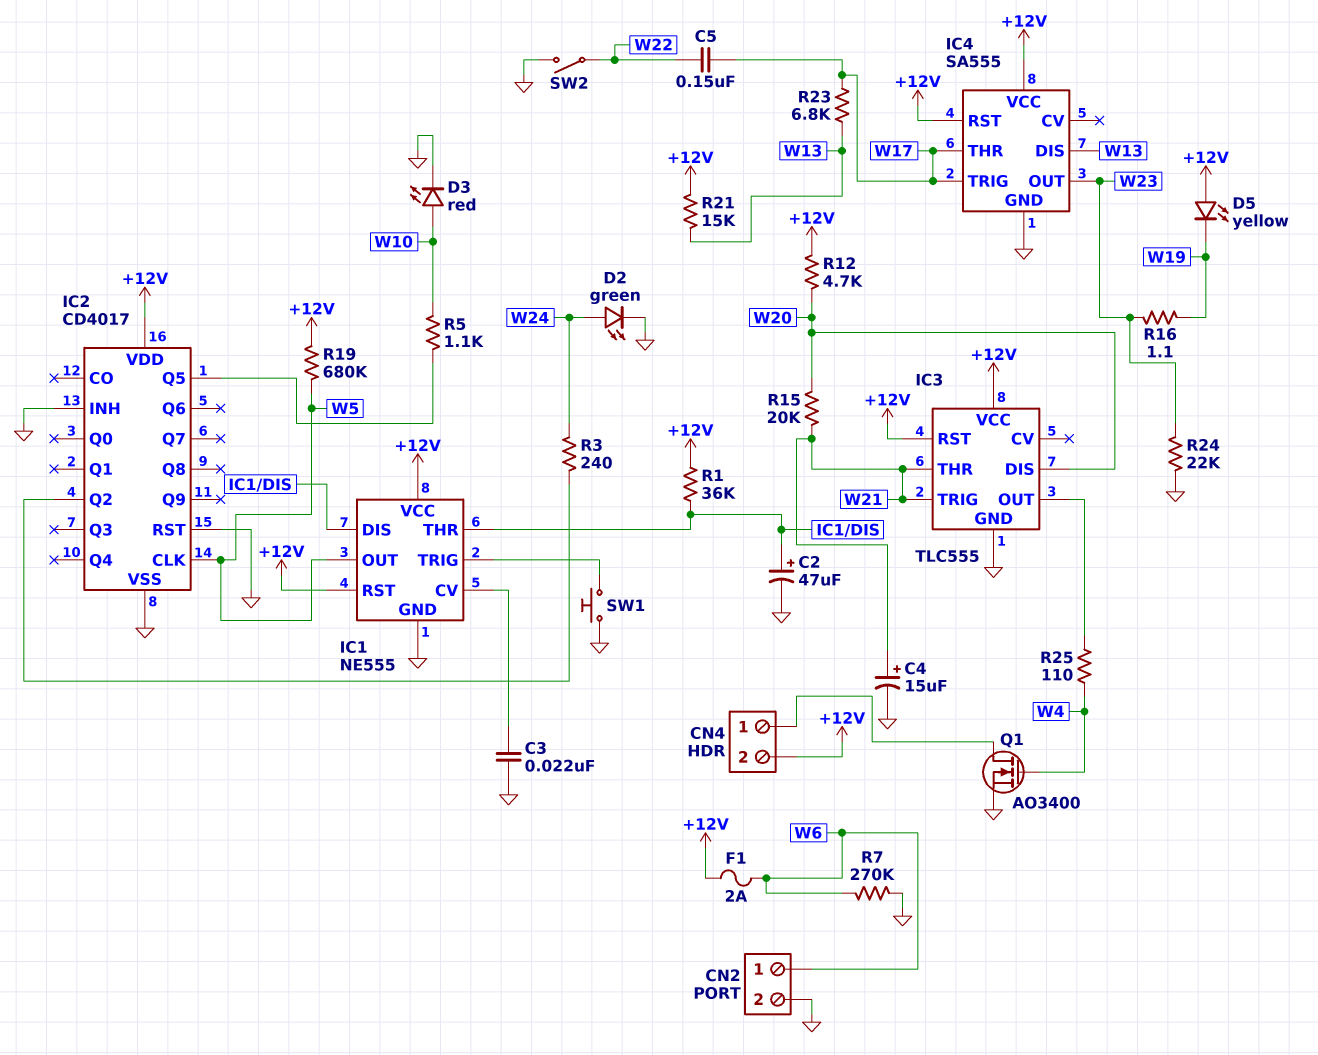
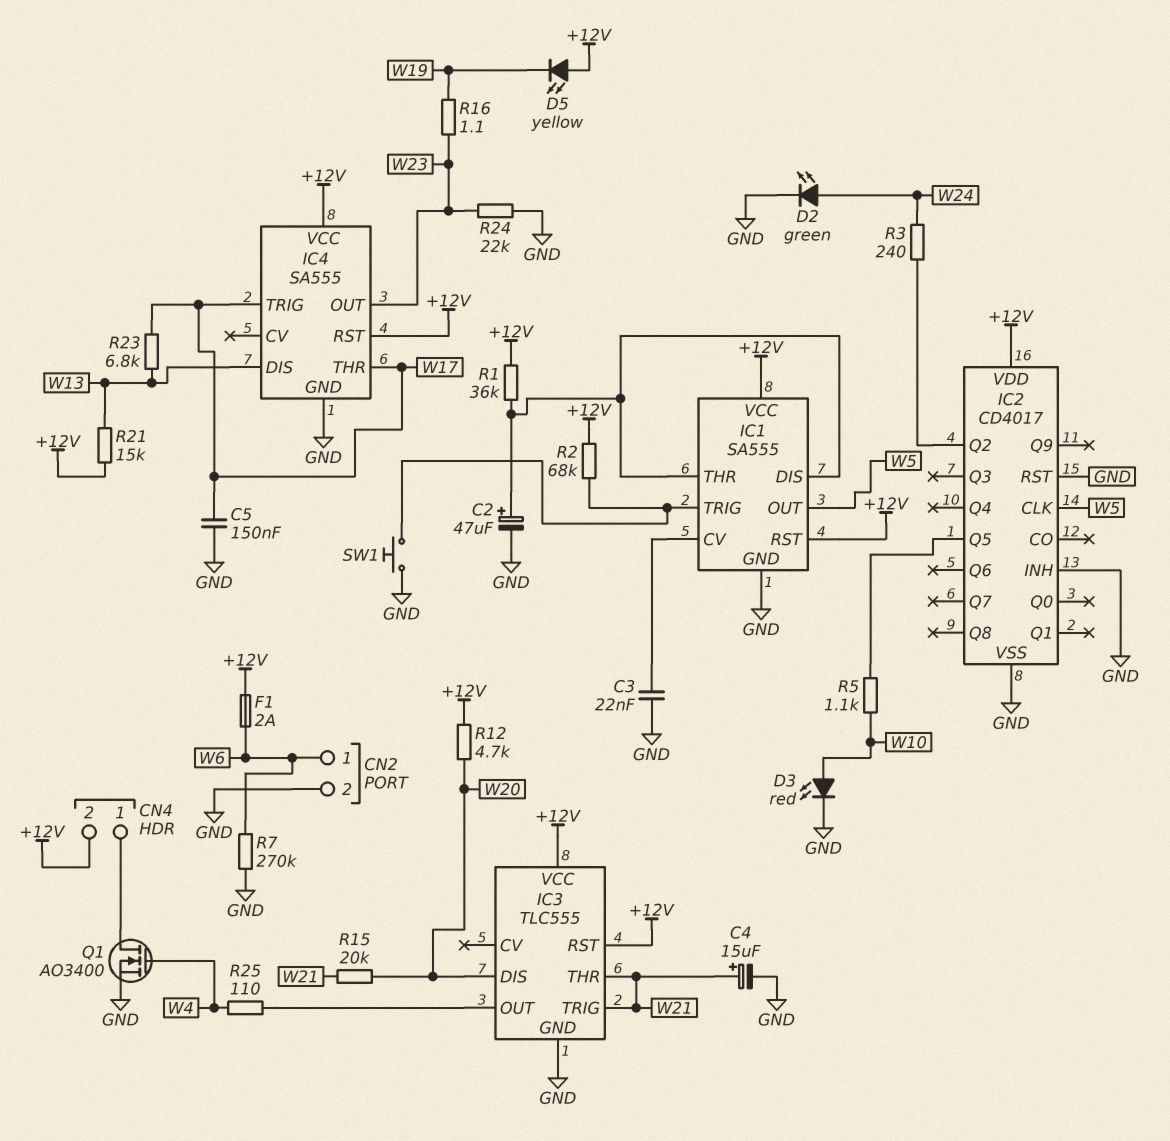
C5: 150nF (W17, W22) -> 150nF (GND, W17)
IC1: NE555 -> SA555
R2: none -> 68k (+12V, IC1/TRIG)
R19: 680k (+12V, W5) -> none
SW2: switch (GND, W22) -> none

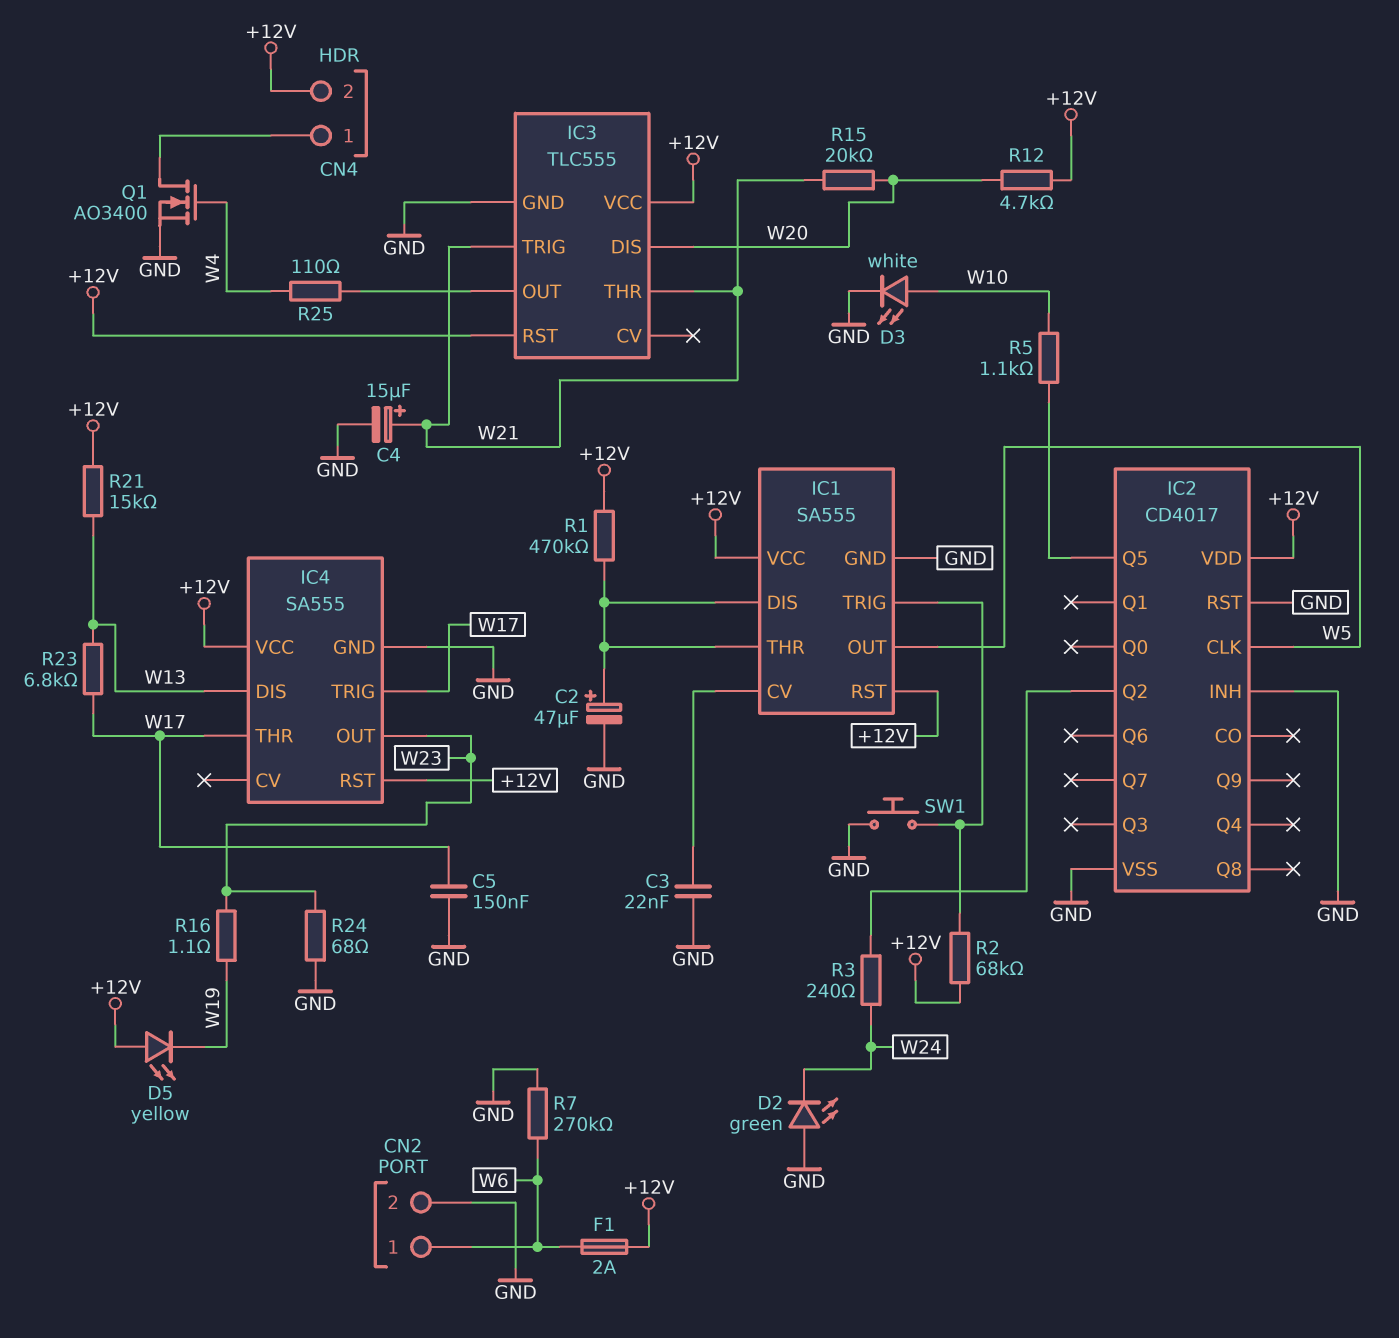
D2: LED green (A W24, K GND) -> LED green (A GND, K W24)
D3: LED red (A W10, K GND) -> LED white (A W10, K GND)
R1: 36k (+12V, IC1/DIS) -> 470k (+12V, IC1/DIS)
R24: 22k (GND, W23) -> 68 (GND, W23)

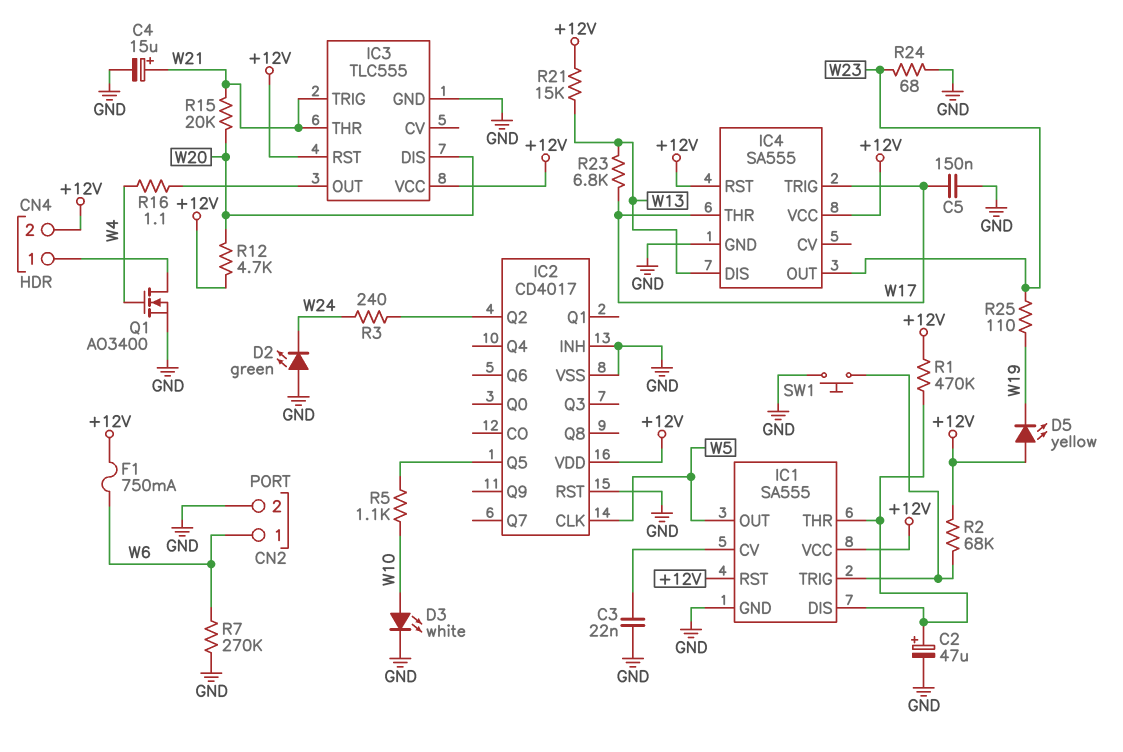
F1: 2A (+12V, W6) -> 750mA (+12V, W6)
R16: 1.1 (W19, W23) -> 1.1 (IC3/OUT, W4)
R25: 110 (IC3/OUT, W4) -> 110 (W19, W23)

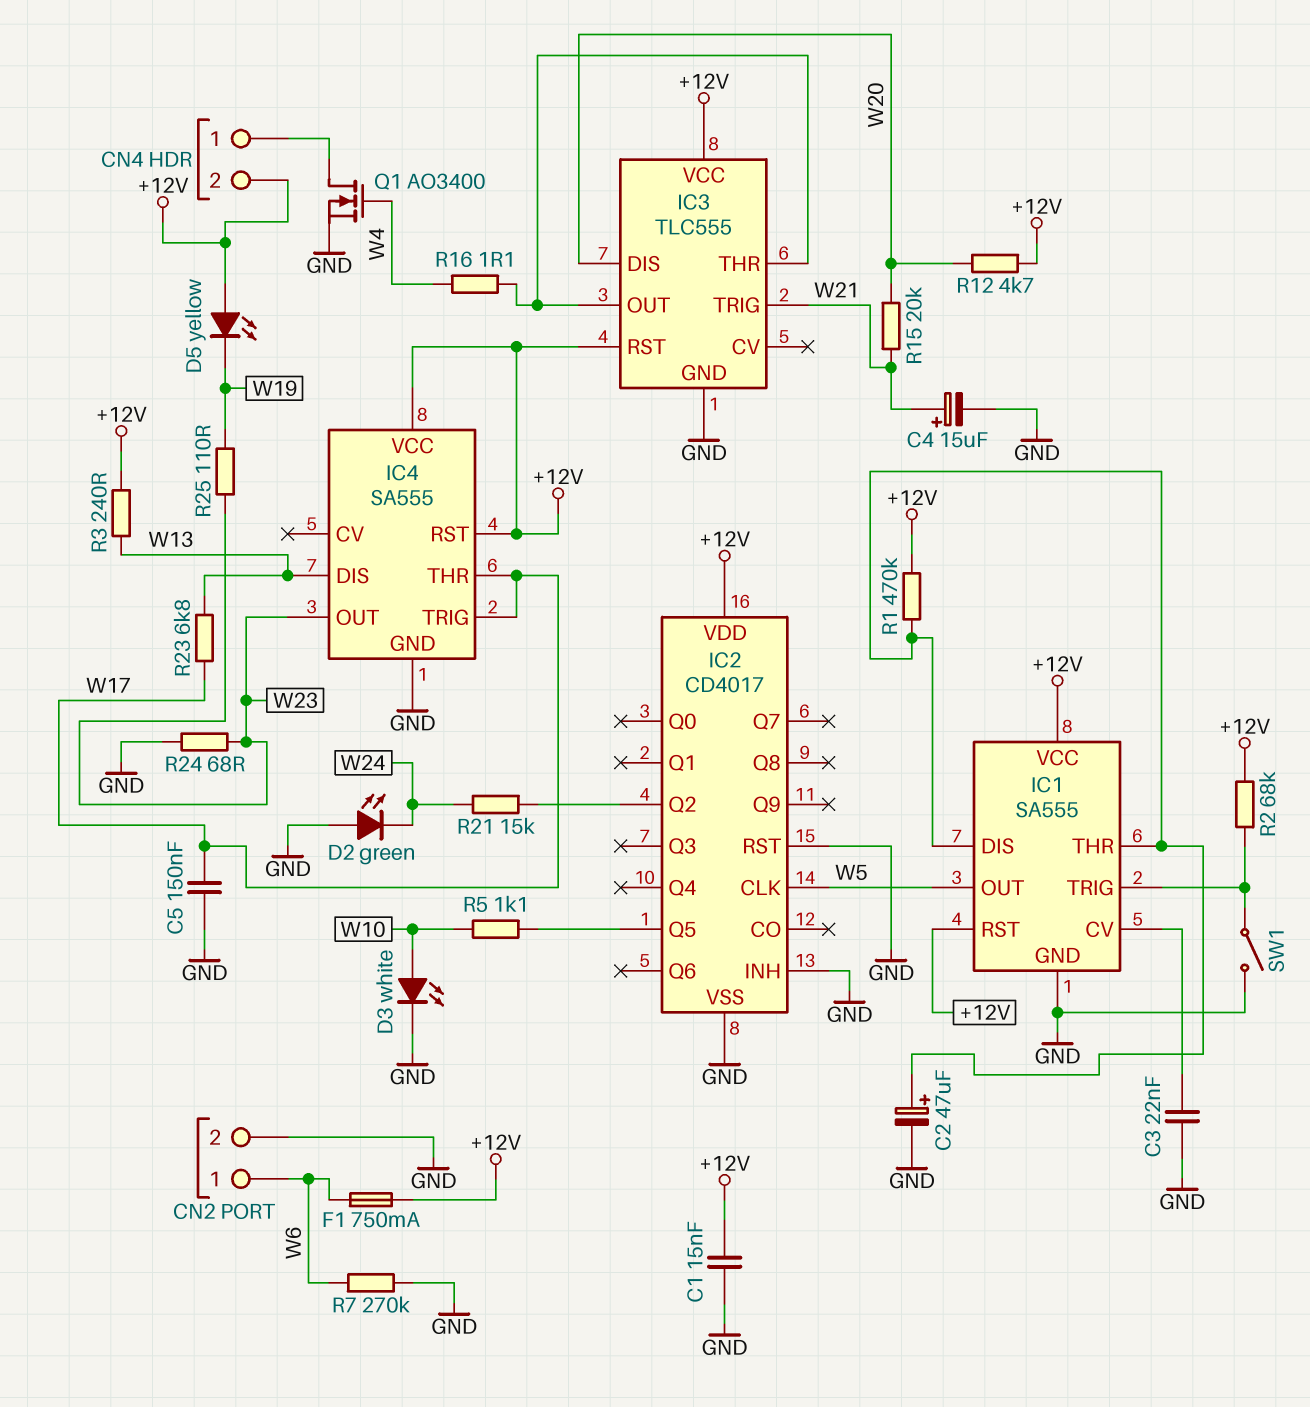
C1: none -> 15nF (+12V, GND)
IC3 pin THR: W21 -> IC3/OUT
R3: 240 (IC2/Q2, W24) -> 240 (+12V, W13)
R21: 15k (+12V, W13) -> 15k (IC2/Q2, W24)
SW1: button (GND, IC1/TRIG) -> switch (GND, IC1/TRIG)

